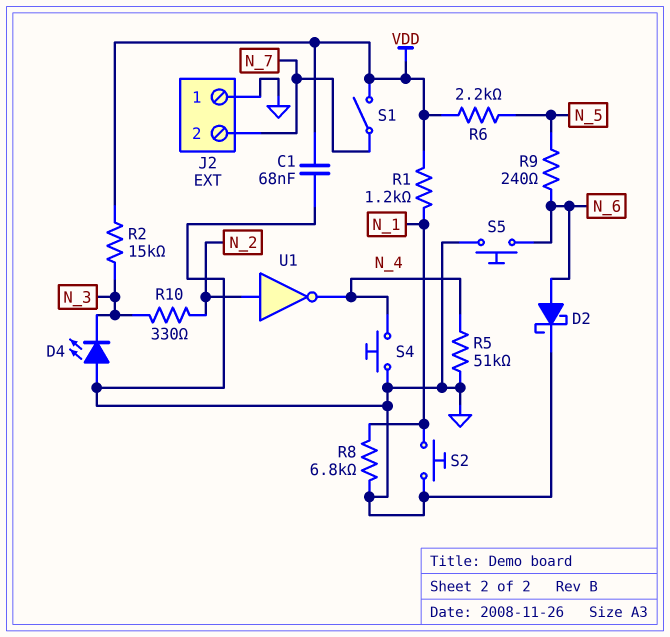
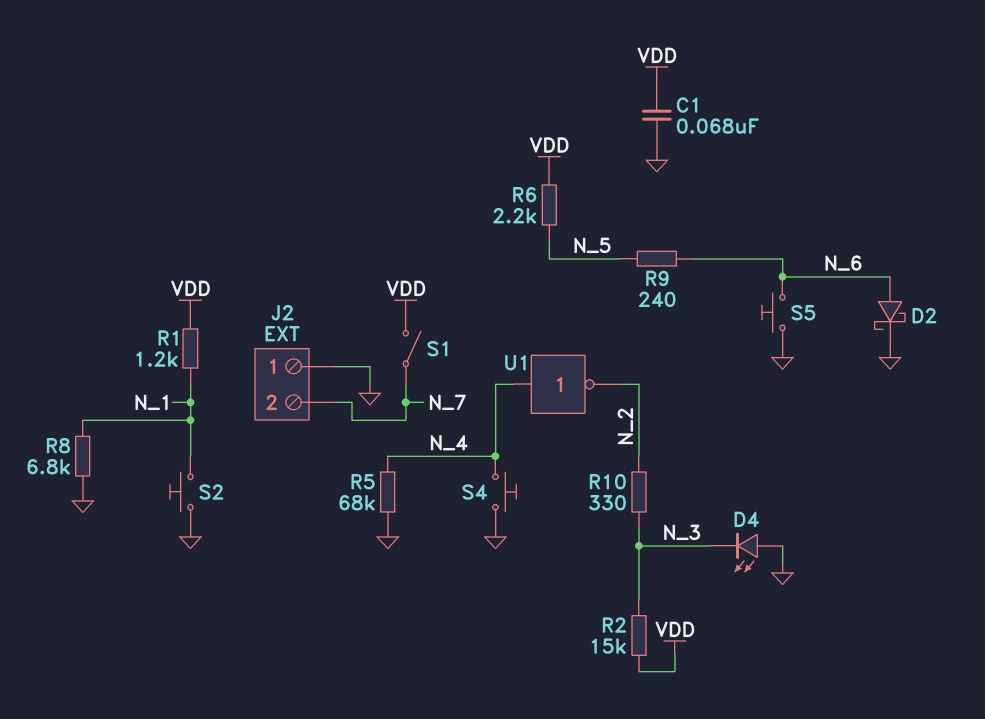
R5: 51k (GND, N_4) -> 68k (GND, N_4)
U1: NOT (in N_2, out N_4) -> NOT (in N_4, out N_2)

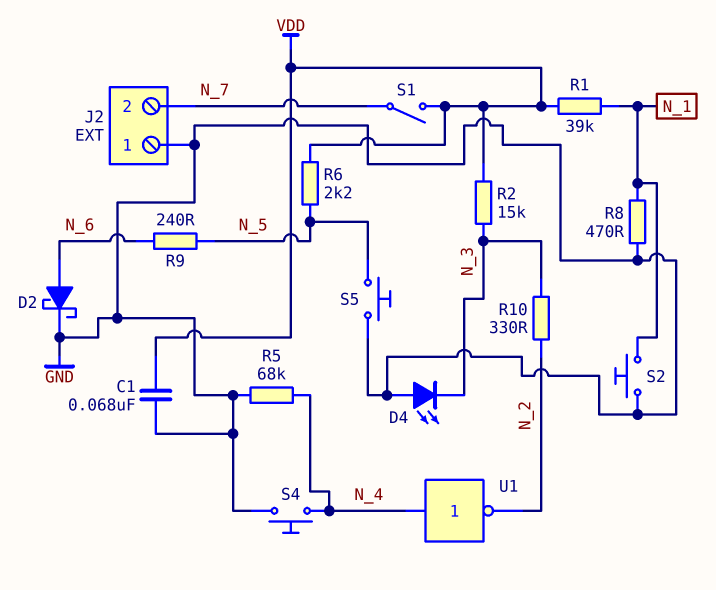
R1: 1.2k (N_1, VDD) -> 39k (N_1, VDD)
R8: 6.8k (GND, N_1) -> 470 (GND, N_1)
S5: button (GND, N_6) -> button (GND, N_5)

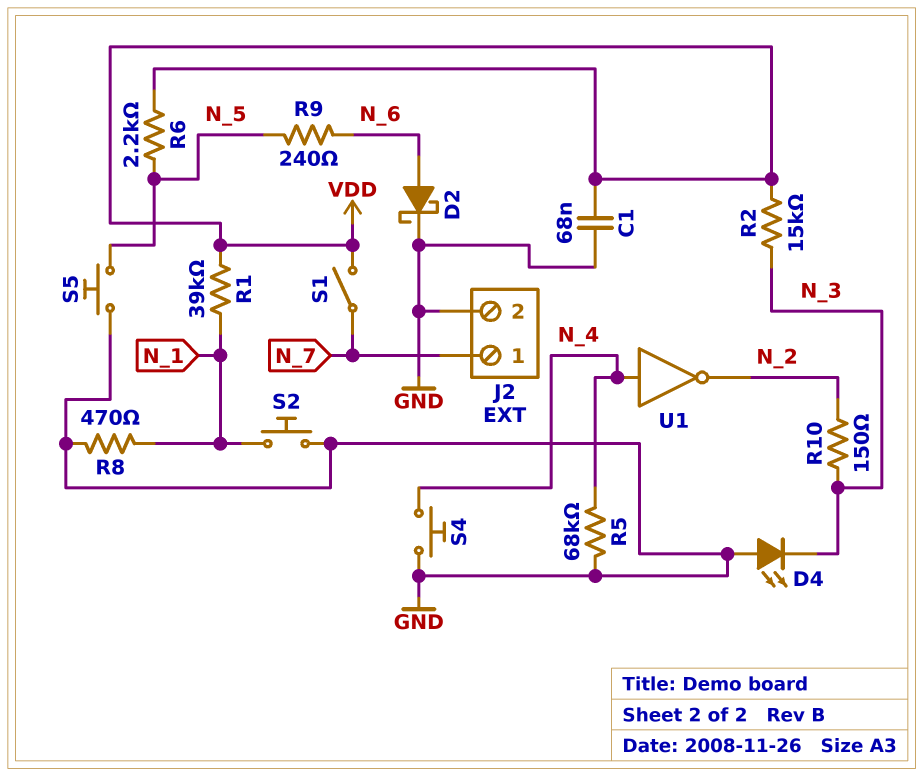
J2 pin 1: GND -> N_7
J2 pin 2: N_7 -> GND
R10: 330 (N_2, N_3) -> 150 (N_2, N_3)

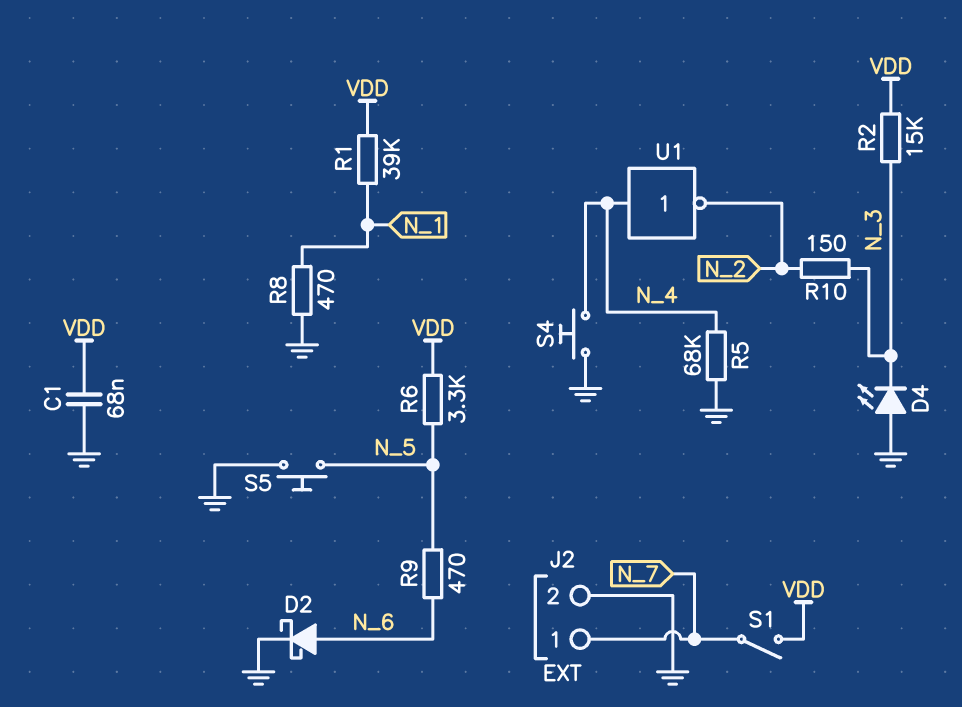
R6: 2.2k (N_5, VDD) -> 3.3k (N_5, VDD)
R9: 240 (N_5, N_6) -> 470 (N_5, N_6)
S2: button (GND, N_1) -> none

